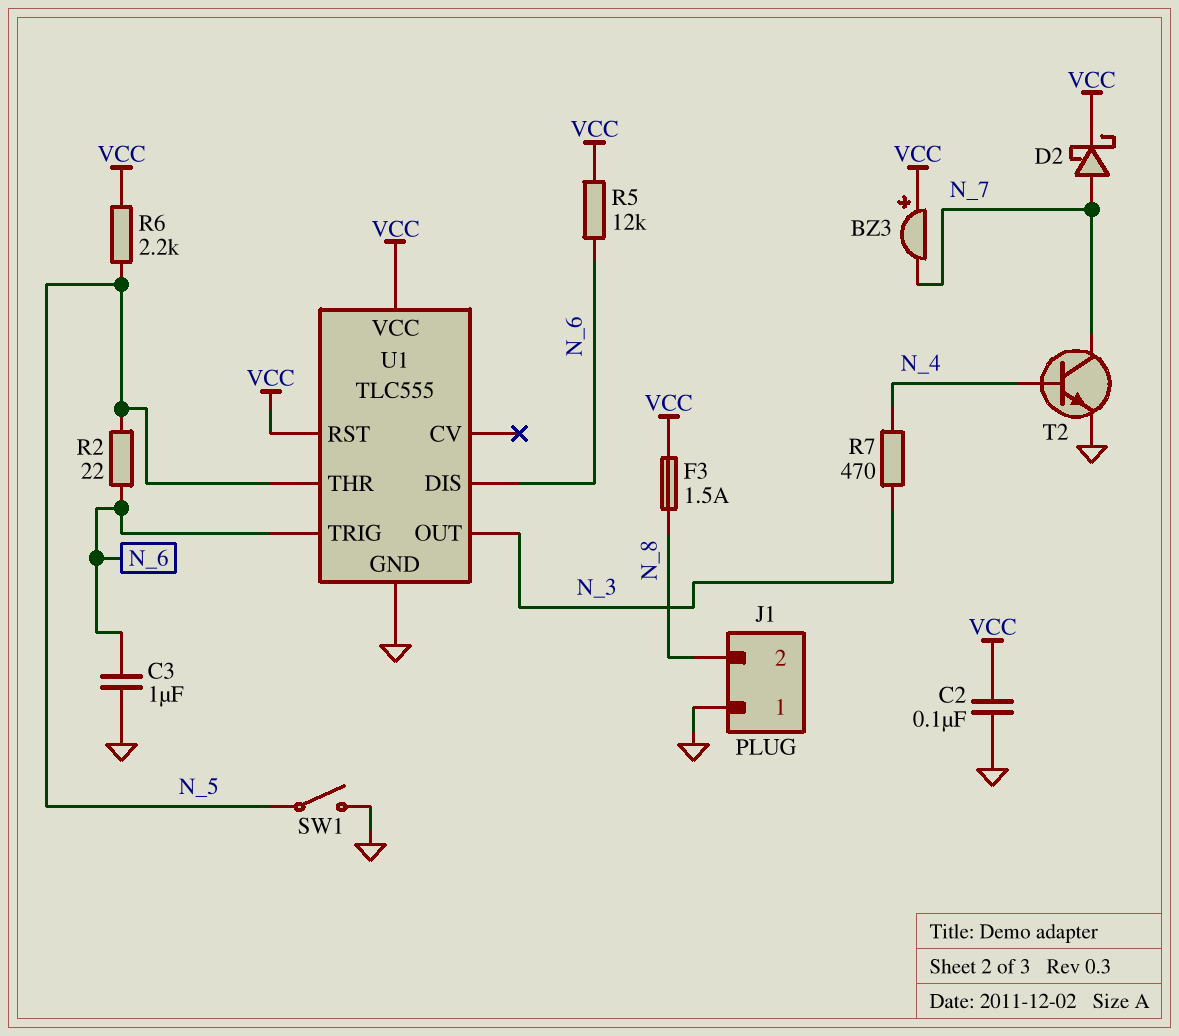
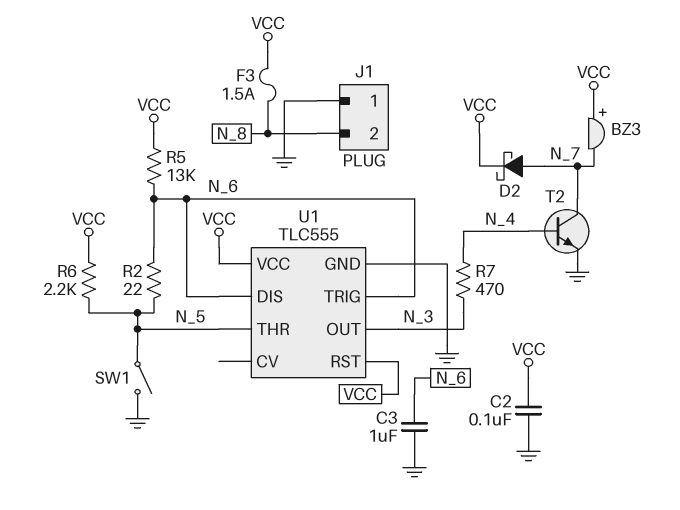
R5: 12k (N_6, VCC) -> 13k (N_6, VCC)

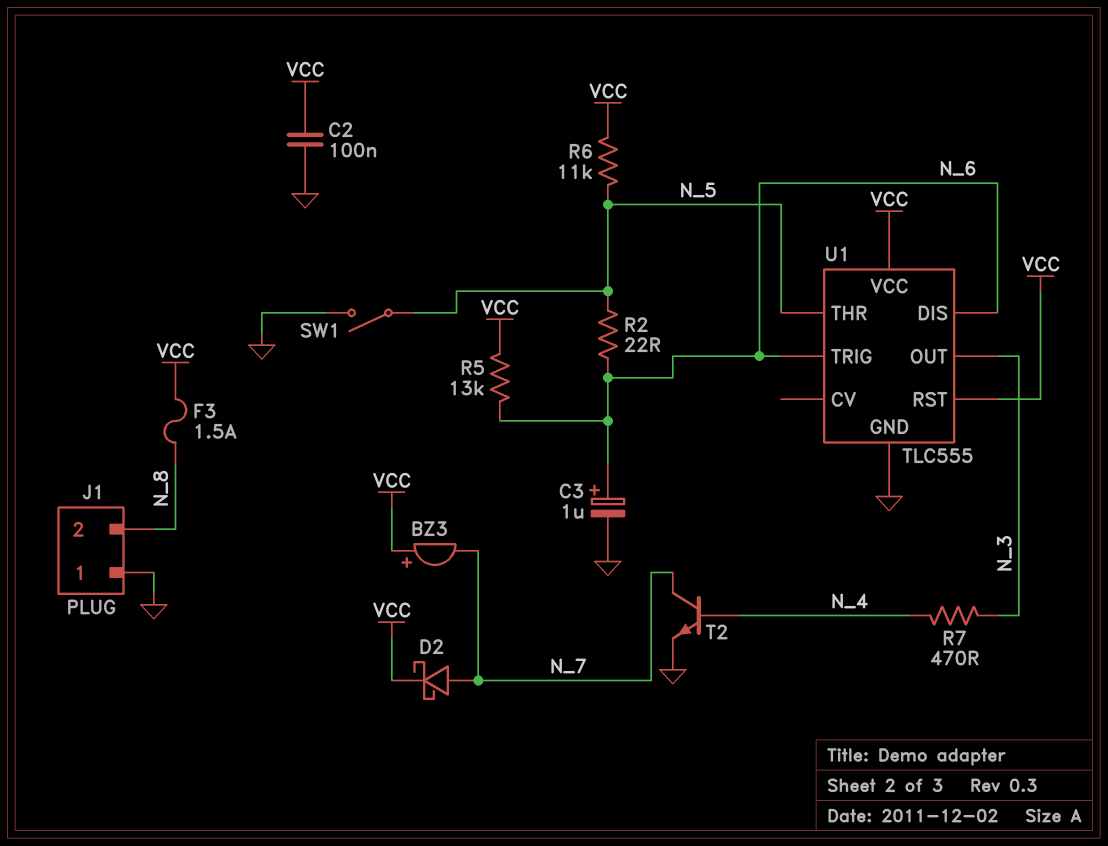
C3: 1uF (GND, N_6) -> 1uF (plus N_6, minus GND)
R6: 2.2k (N_5, VCC) -> 11k (N_5, VCC)

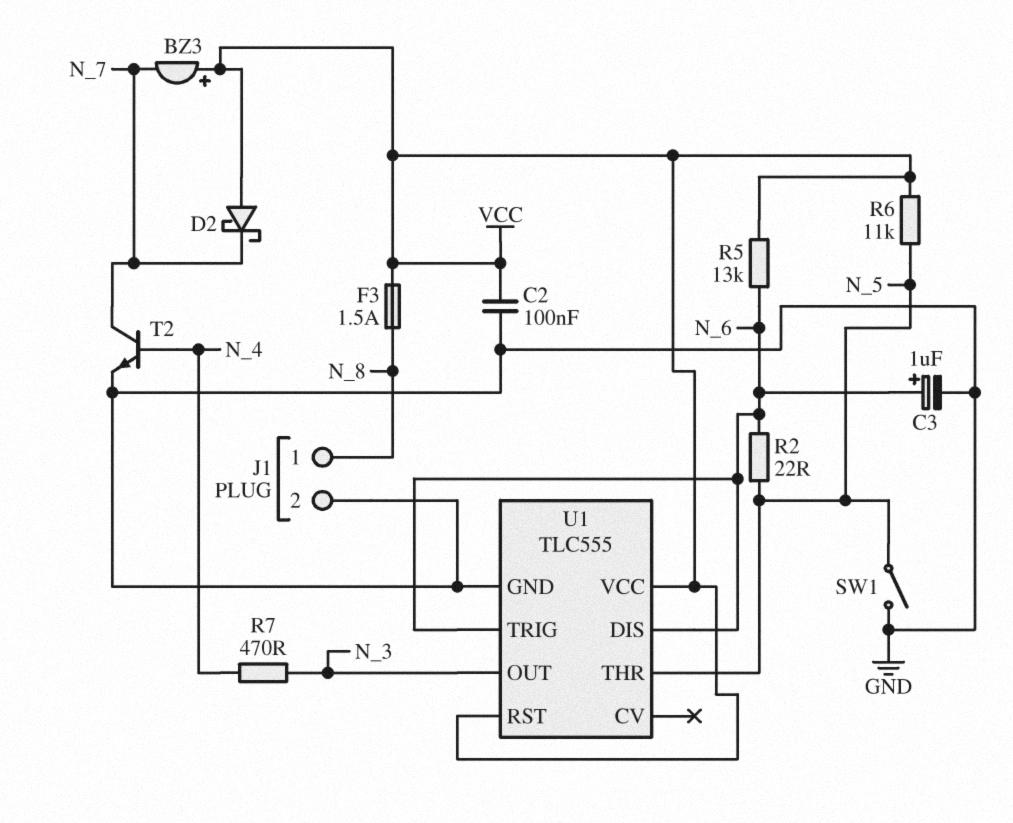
D2: schottky (A N_7, K VCC) -> schottky (A VCC, K N_7)
J1 pin 1: GND -> N_8
J1 pin 2: N_8 -> GND

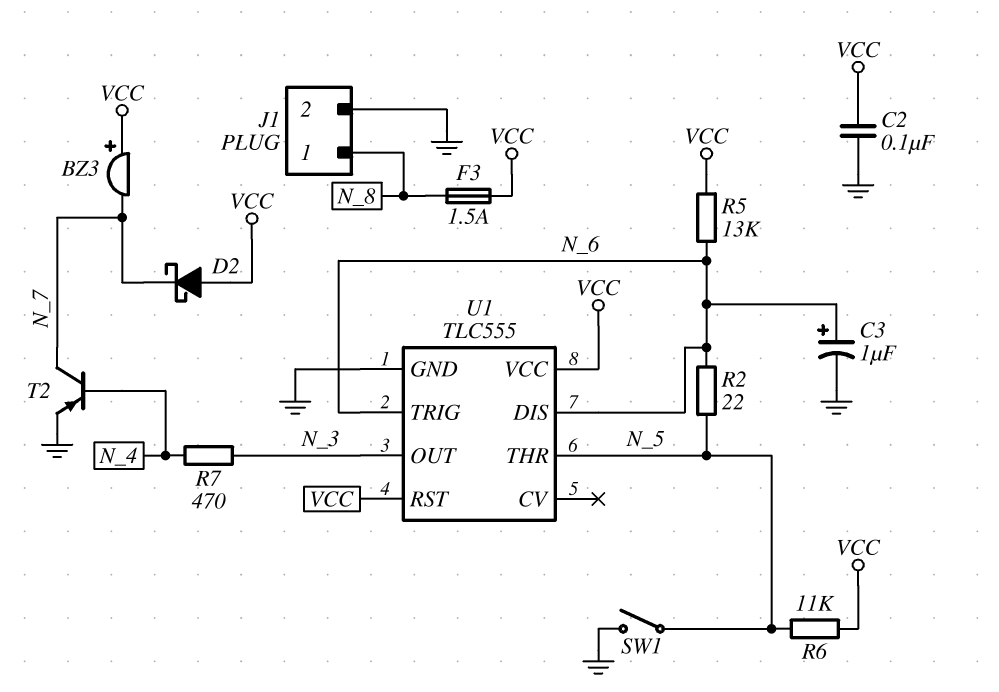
T2: NPN (B N_4, C N_7, E GND) -> PNP (B N_4, C N_7, E GND)

